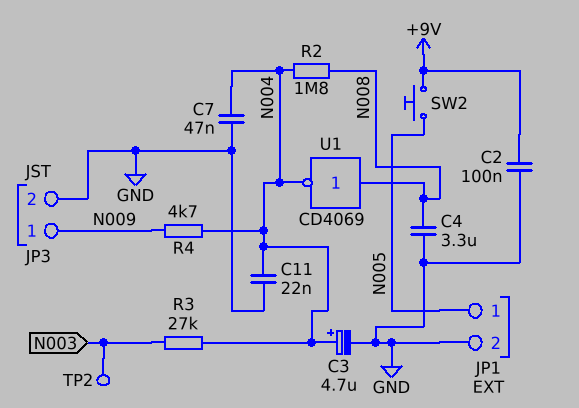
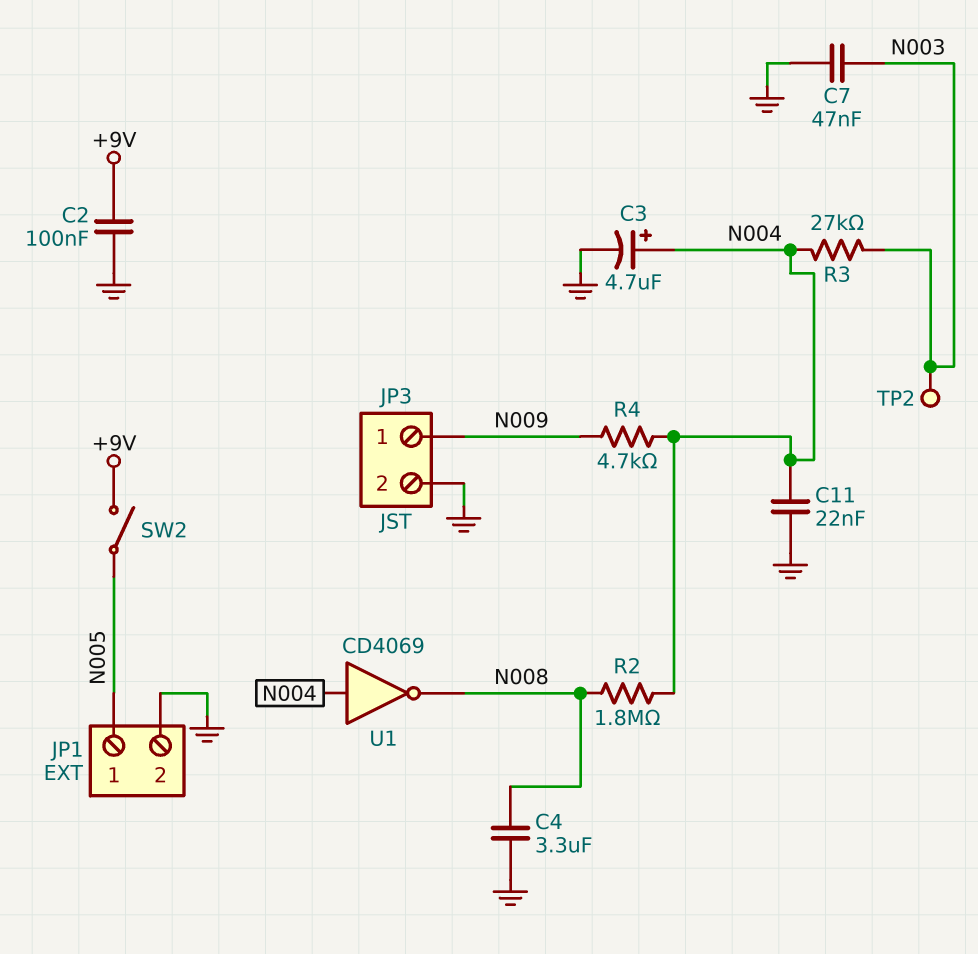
C7: 47nF (GND, N004) -> 47nF (GND, N003)
SW2: button (+9V, N005) -> switch (+9V, N005)
U1: NOT CD4069 (in N008, out N004) -> NOT CD4069 (in N004, out N008)

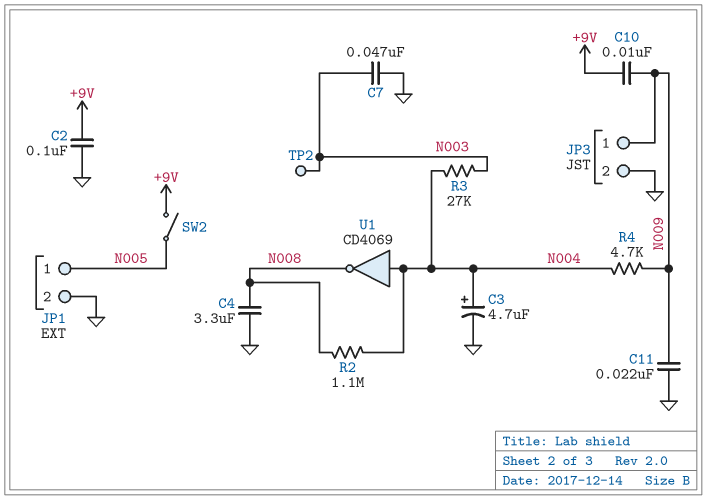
C10: none -> 10nF (+9V, N009)
C11: 22nF (GND, N004) -> 22nF (GND, N009)
R2: 1.8M (N004, N008) -> 1.1M (N004, N008)

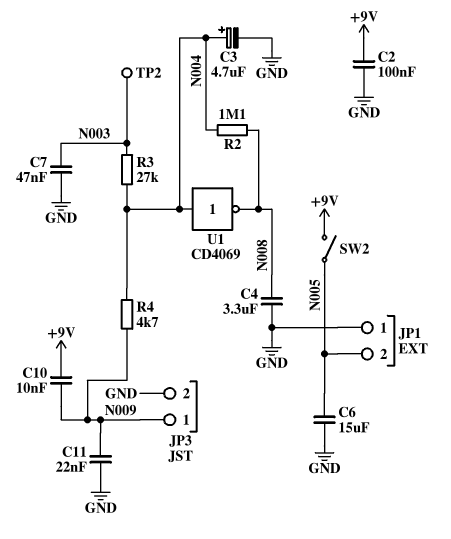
C6: none -> 15uF (GND, N005)
JP1 pin 1: N005 -> GND
JP1 pin 2: GND -> N005

